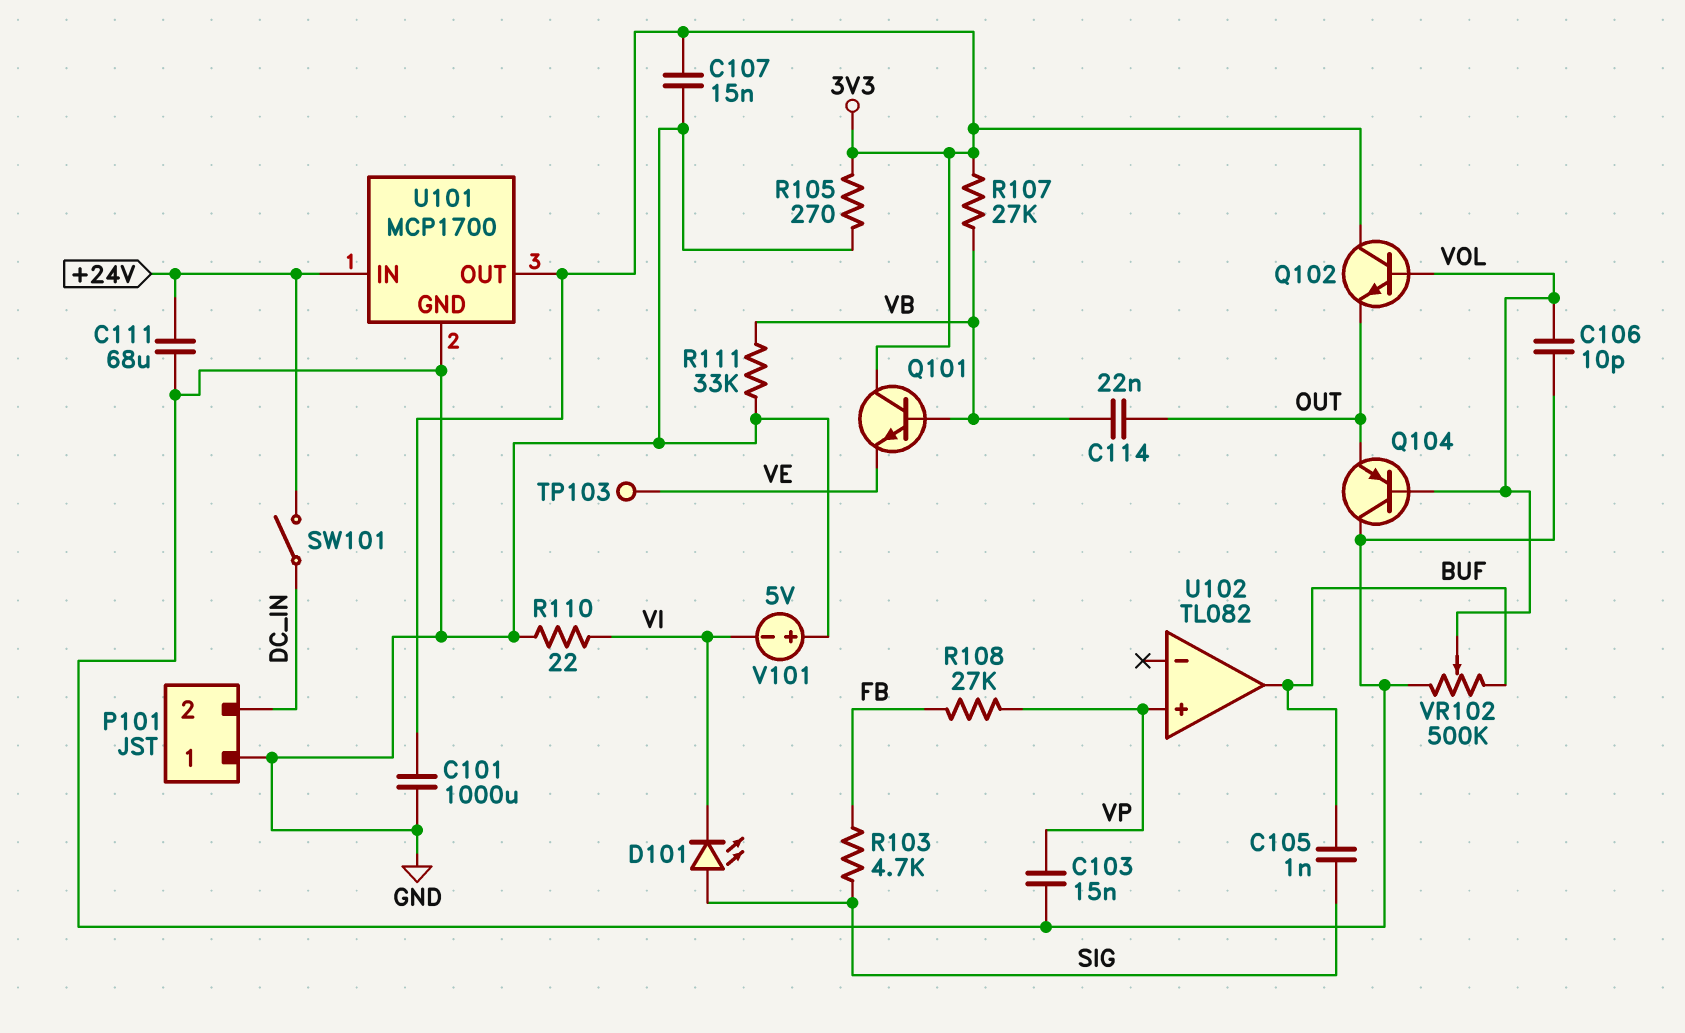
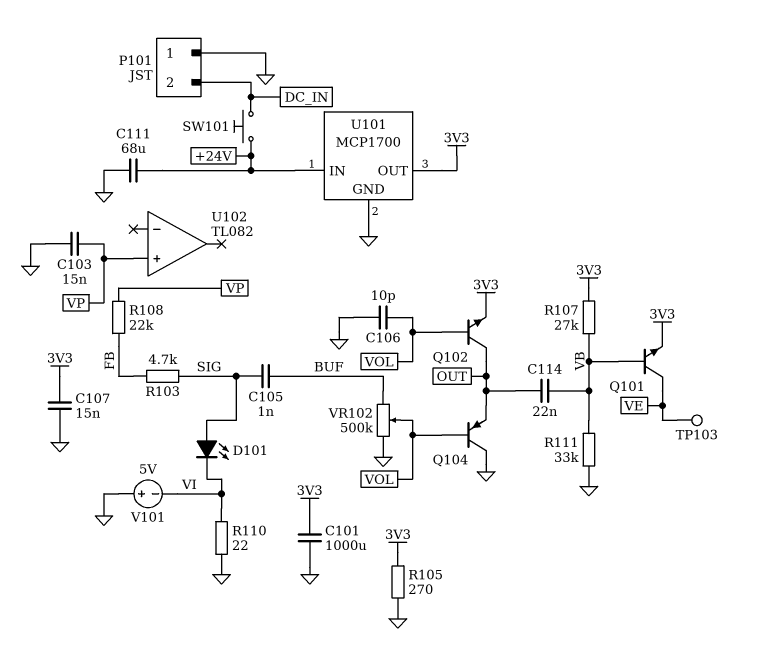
Q101: NPN (B VB, C 3V3, E VE) -> NPN (B VB, C VE, E 3V3)
Q102: NPN (B VOL, C 3V3, E OUT) -> NPN (B VOL, C OUT, E 3V3)
R108: 27k (FB, VP) -> 22k (FB, VP)
SW101: switch (+24V, DC_IN) -> button (+24V, DC_IN)
U102 pin out: BUF -> none

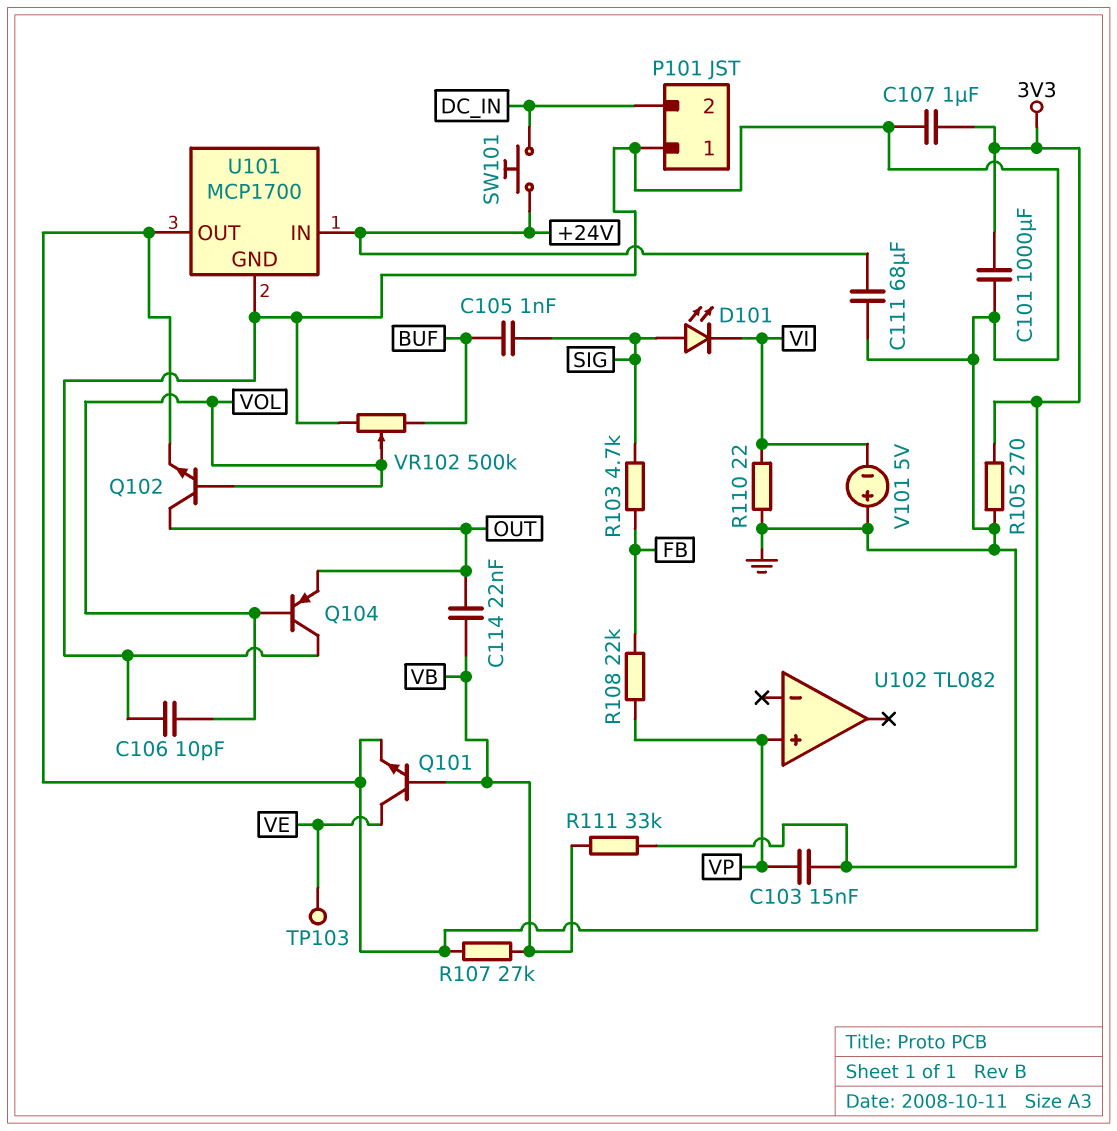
C107: 15nF (3V3, GND) -> 1uF (3V3, GND)

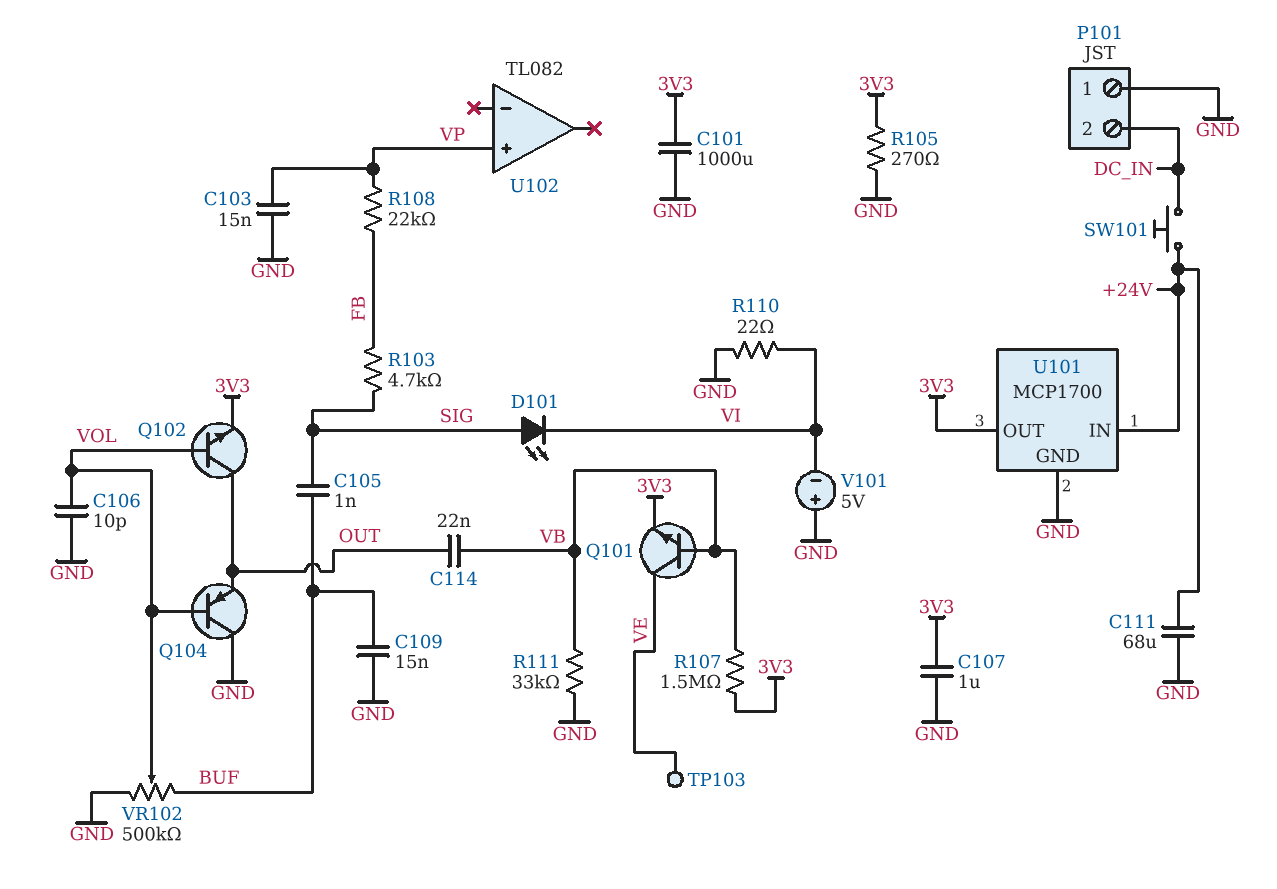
C109: none -> 15nF (BUF, GND)
R107: 27k (3V3, VB) -> 1.5M (3V3, VB)

